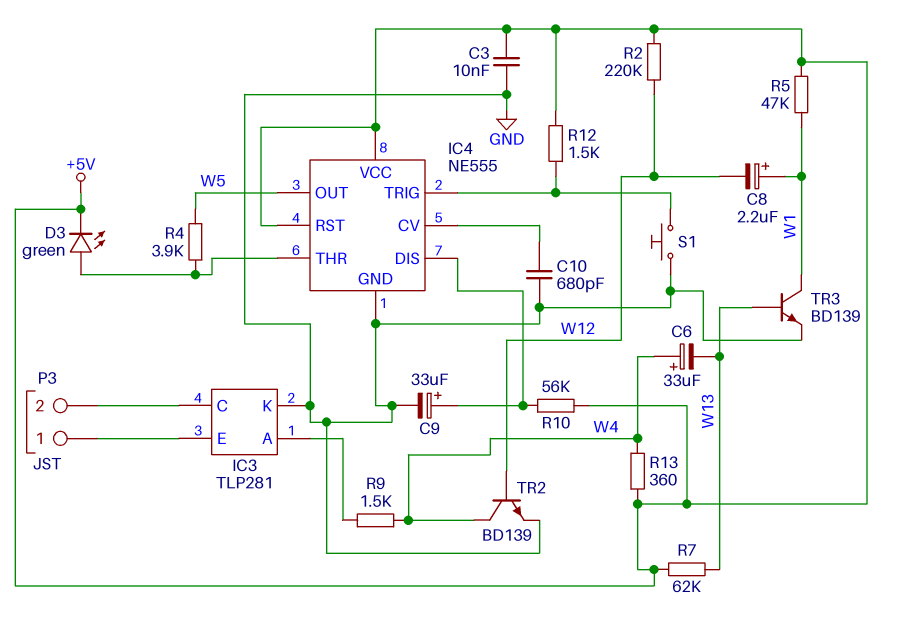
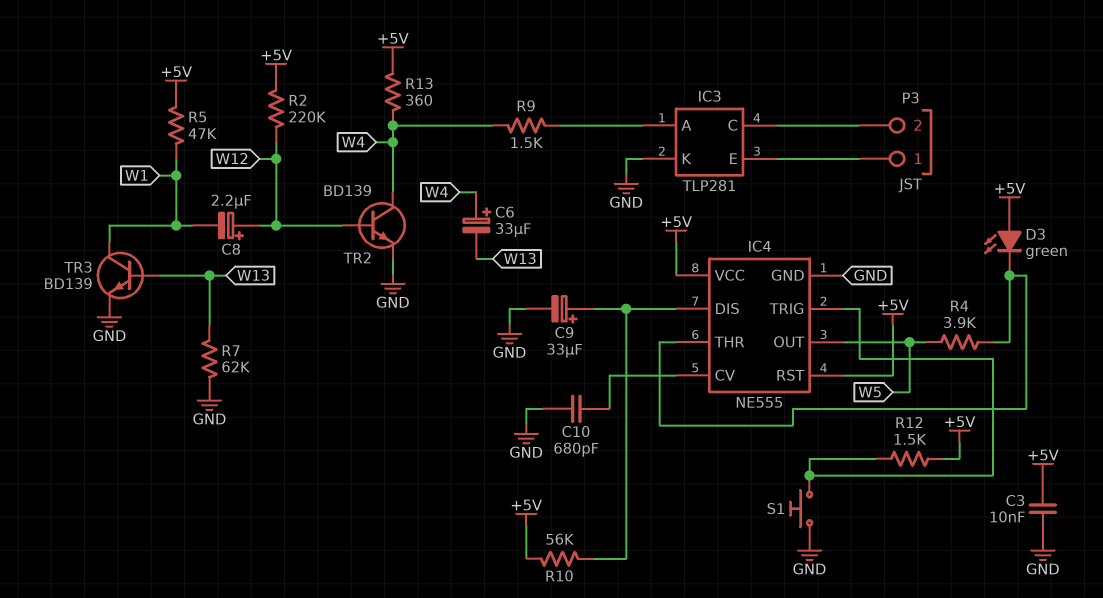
C8: 2.2uF (plus W1, minus W12) -> 2.2uF (plus W12, minus W1)
D3: LED green (A IC4/THR, K +5V) -> LED green (A +5V, K IC4/THR)
R7: 62k (+5V, W13) -> 62k (GND, W13)

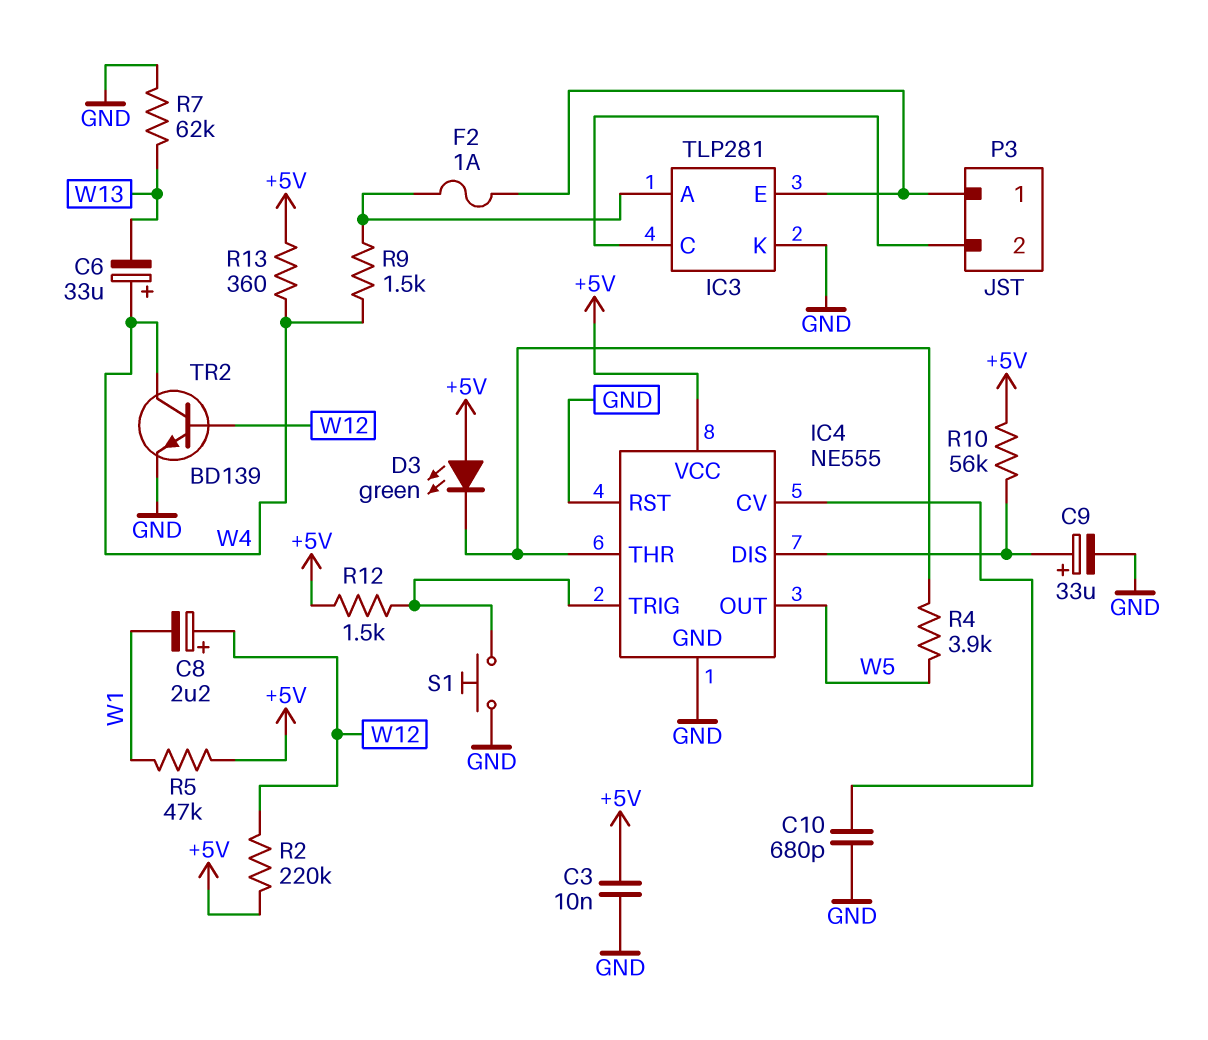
F2: none -> 1A (IC3/A, IC3/E)
IC4 pin RST: +5V -> GND
TR3: NPN BD139 (B W13, C W1, E GND) -> none

